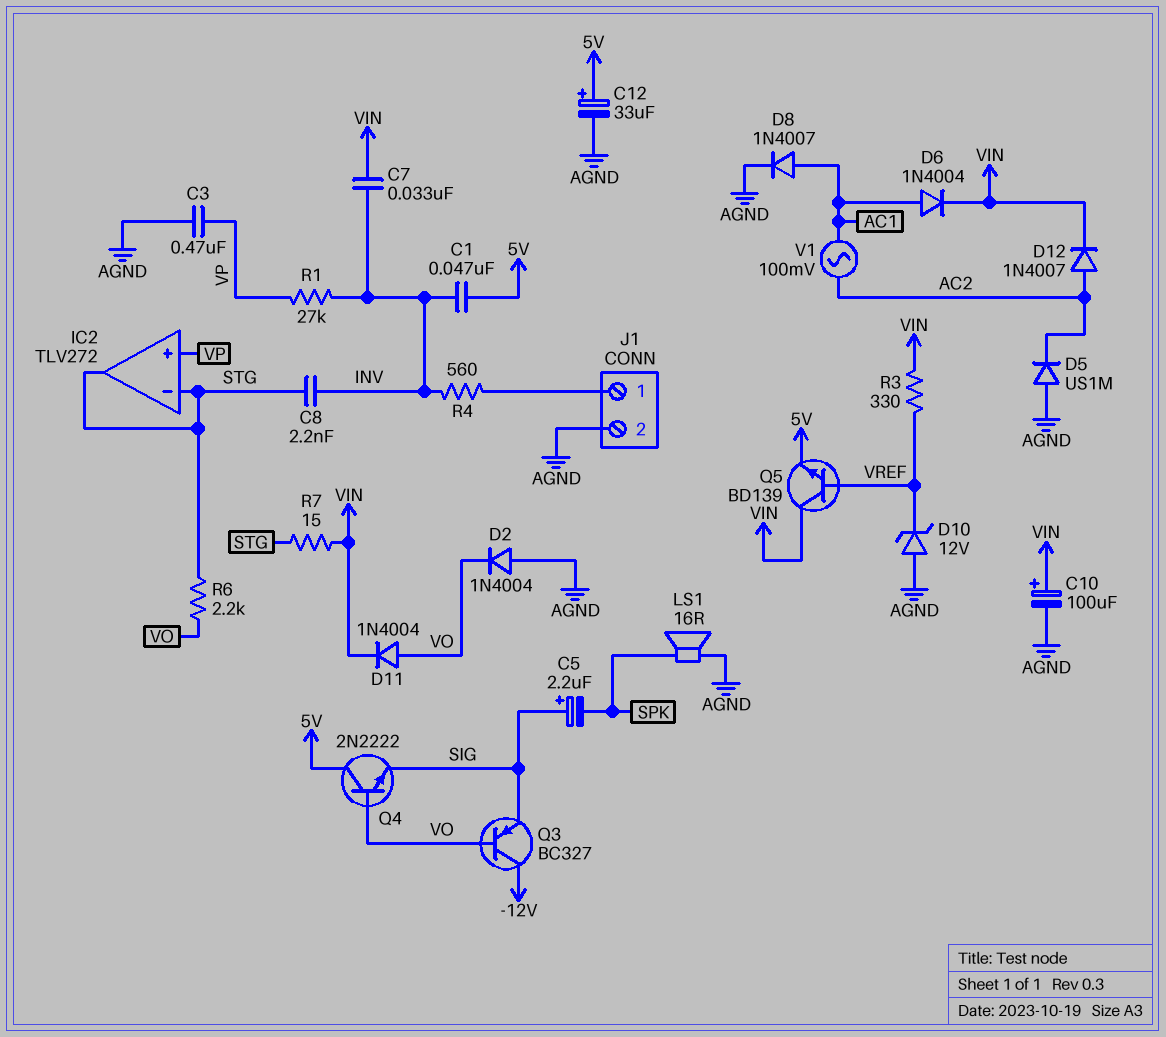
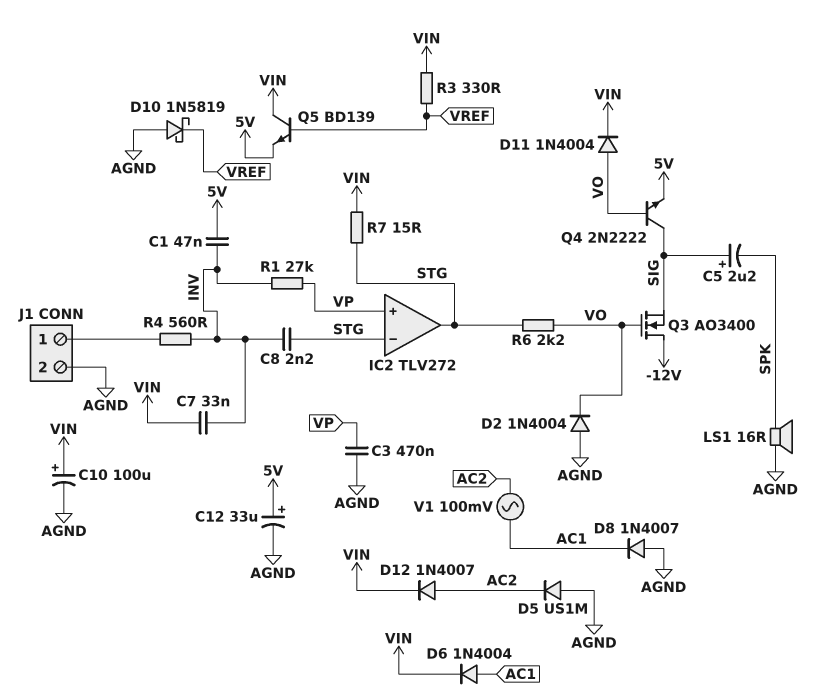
D8: diode 1N4007 (A AC1, K AGND) -> diode 1N4007 (A AGND, K AC1)
D10: zener 12V (A AGND, K VREF) -> schottky 1N5819 (A AGND, K VREF)
Q3: PNP BC327 (B VO, C -12V, E SIG) -> NMOS AO3400 (G VO, D -12V, S SIG)
Q4: NPN 2N2222 (B VO, C 5V, E SIG) -> NPN 2N2222 (B VO, C SIG, E 5V)

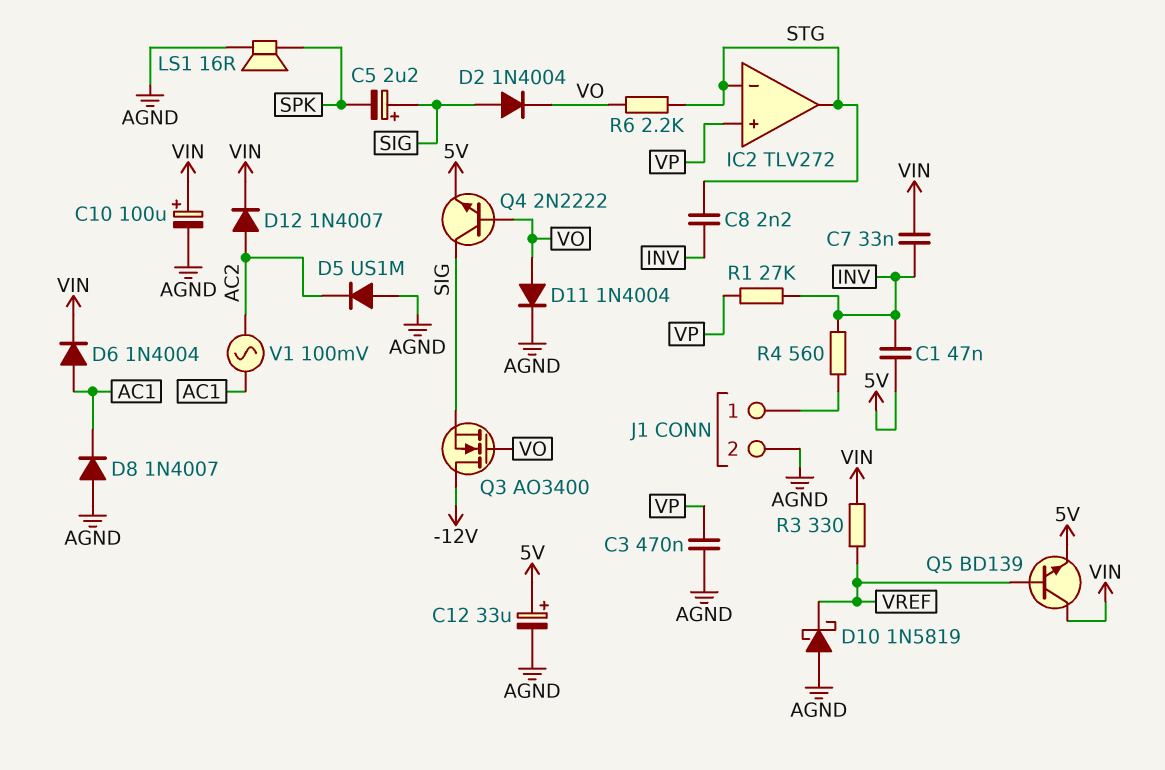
D2: diode 1N4004 (A AGND, K VO) -> diode 1N4004 (A SIG, K VO)
D11: diode 1N4004 (A VO, K VIN) -> diode 1N4004 (A VO, K AGND)
R7: 15 (STG, VIN) -> none

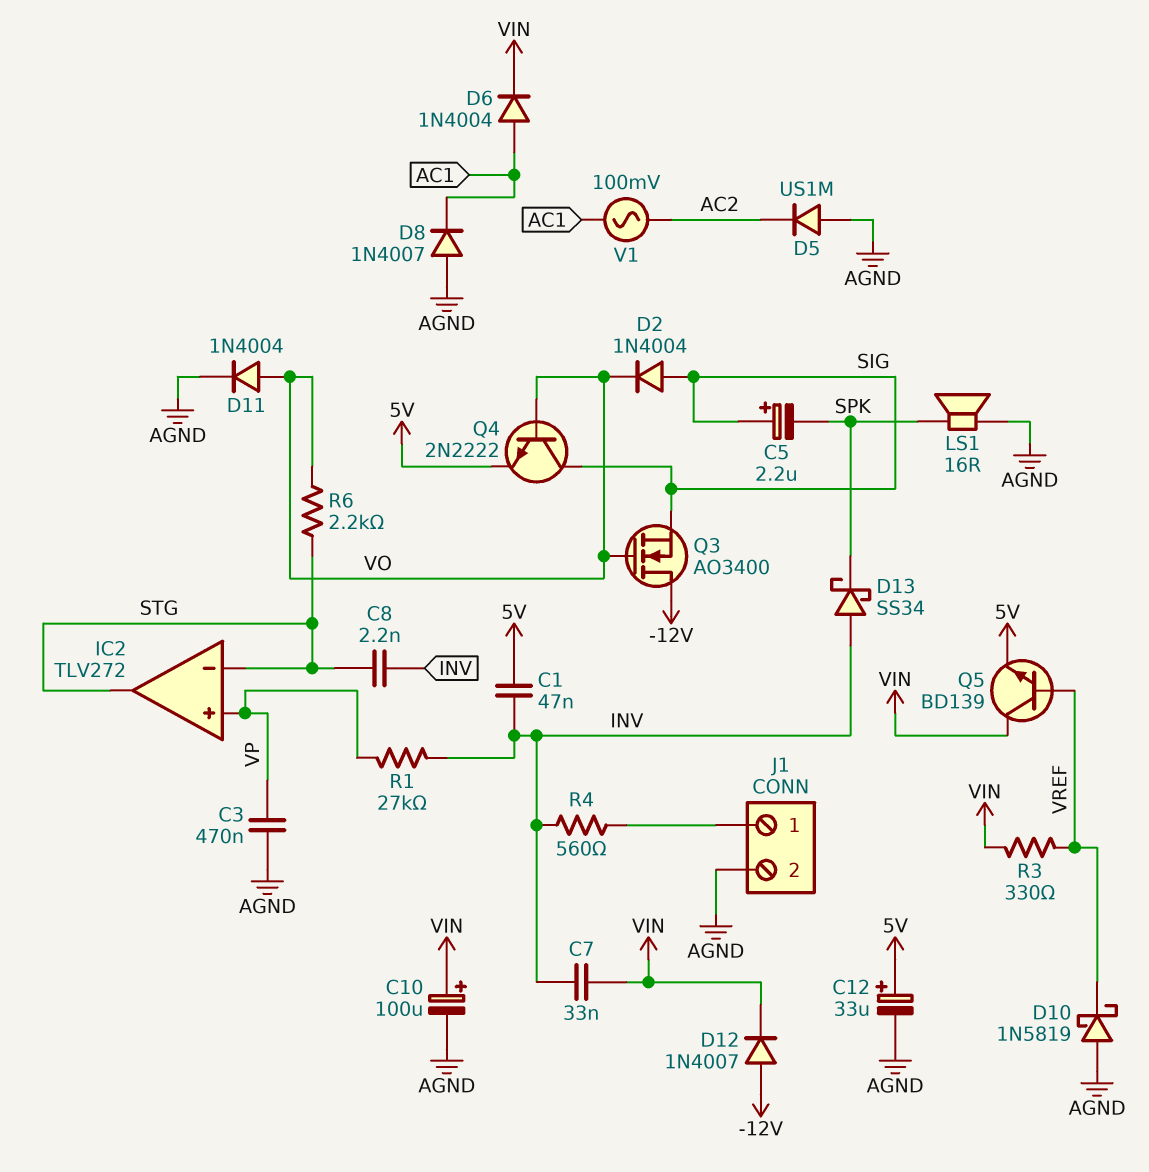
D12: diode 1N4007 (A AC2, K VIN) -> diode 1N4007 (A -12V, K VIN)
D13: none -> schottky SS34 (A INV, K SPK)

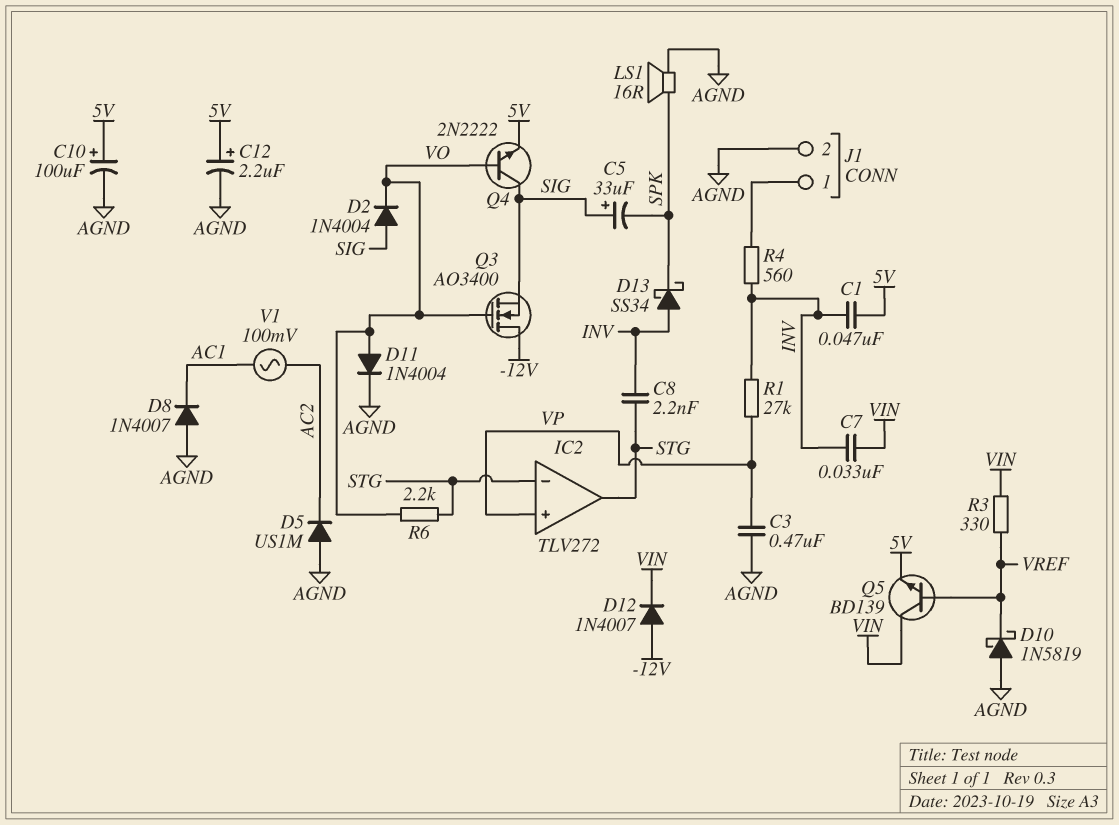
C5: 2.2uF (plus SIG, minus SPK) -> 33uF (plus SIG, minus SPK)
C10: 100uF (plus VIN, minus AGND) -> 100uF (plus 5V, minus AGND)
C12: 33uF (plus 5V, minus AGND) -> 2.2uF (plus 5V, minus AGND)
D6: diode 1N4004 (A AC1, K VIN) -> none

